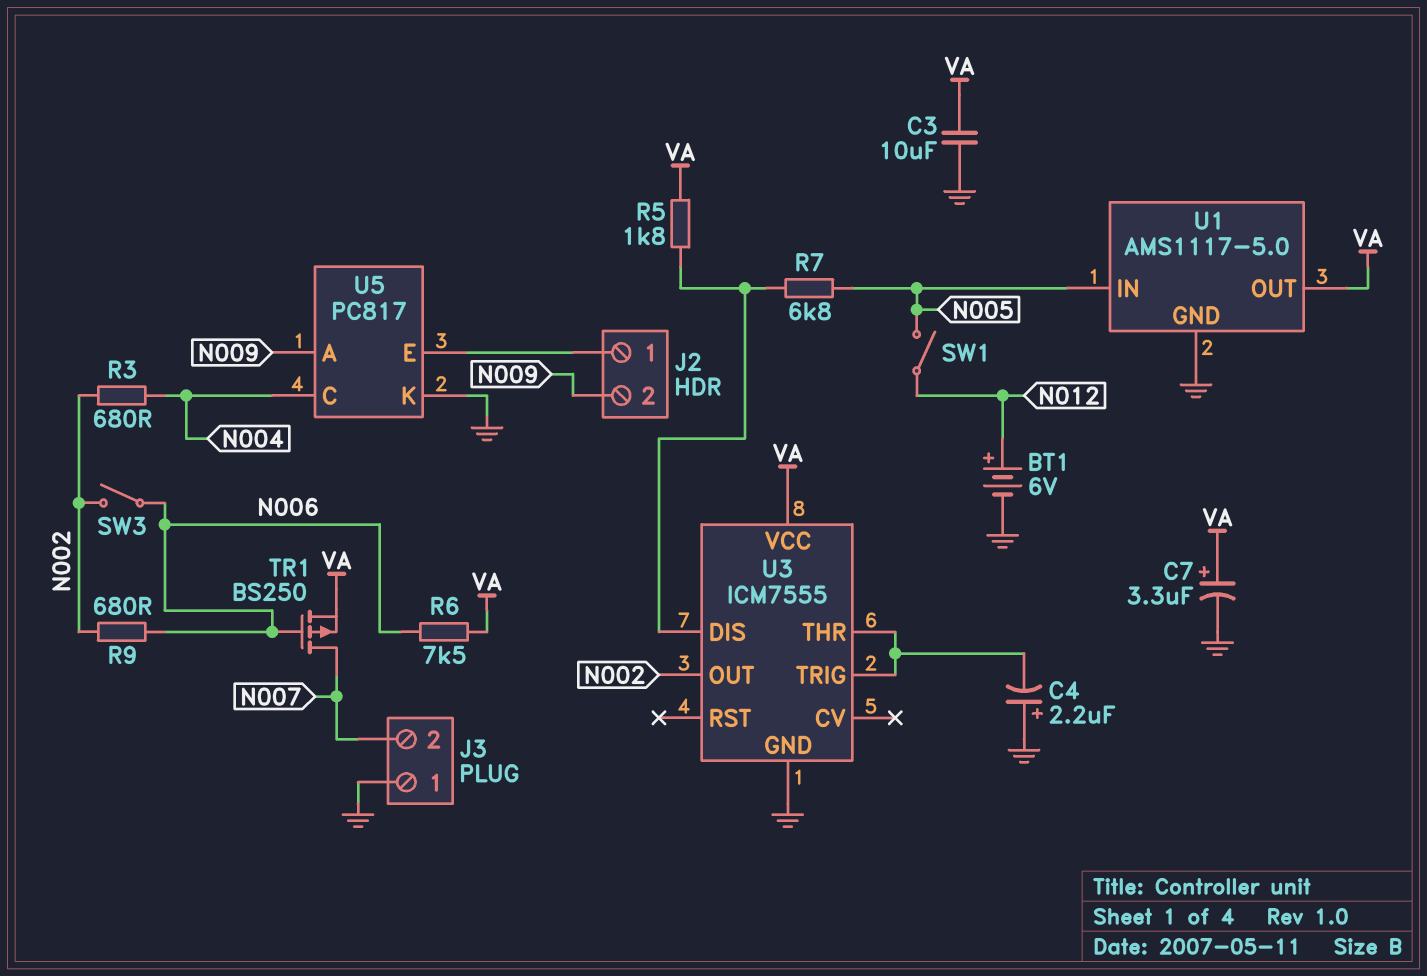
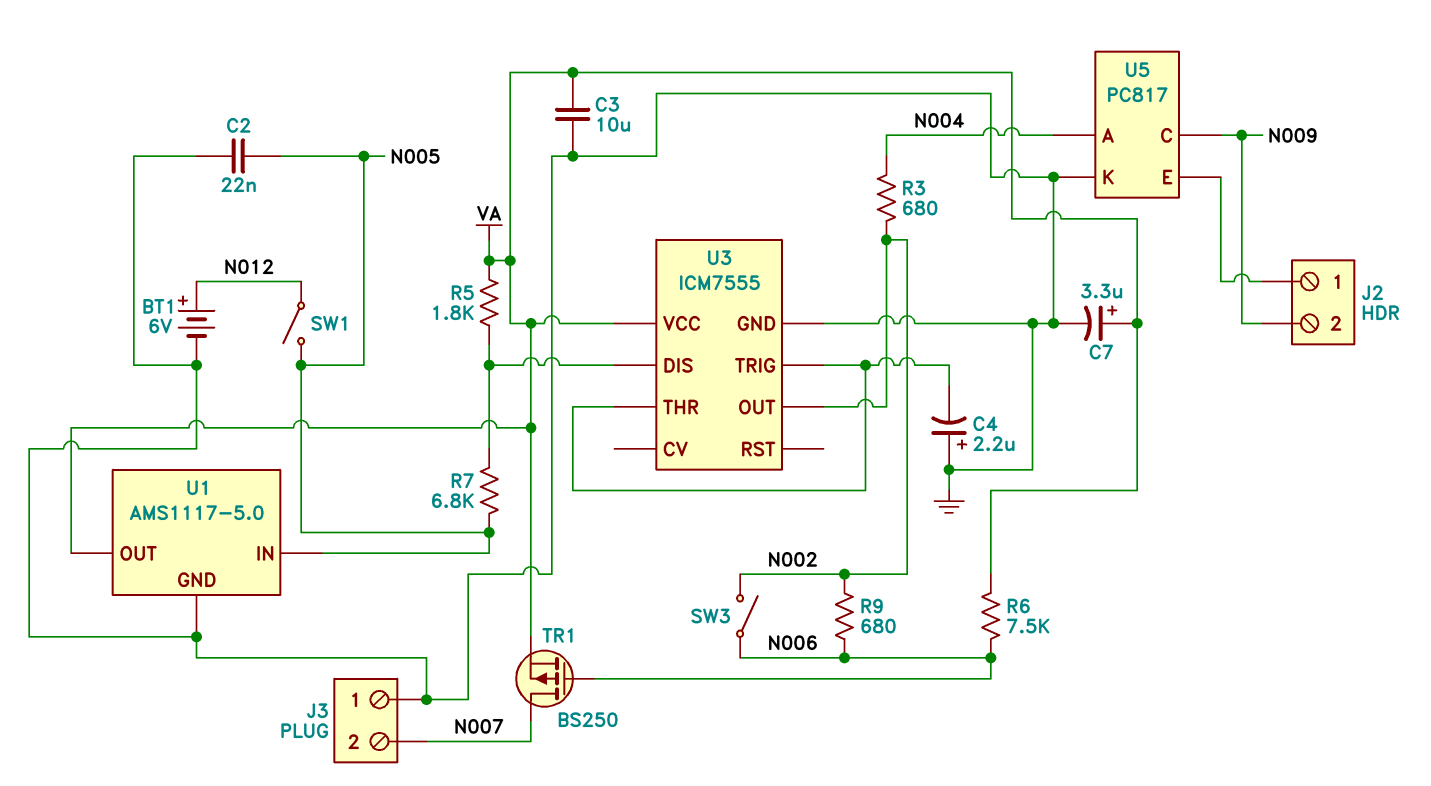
C2: none -> 22nF (GND, N005)
U5 pin A: N009 -> N004
U5 pin C: N004 -> N009

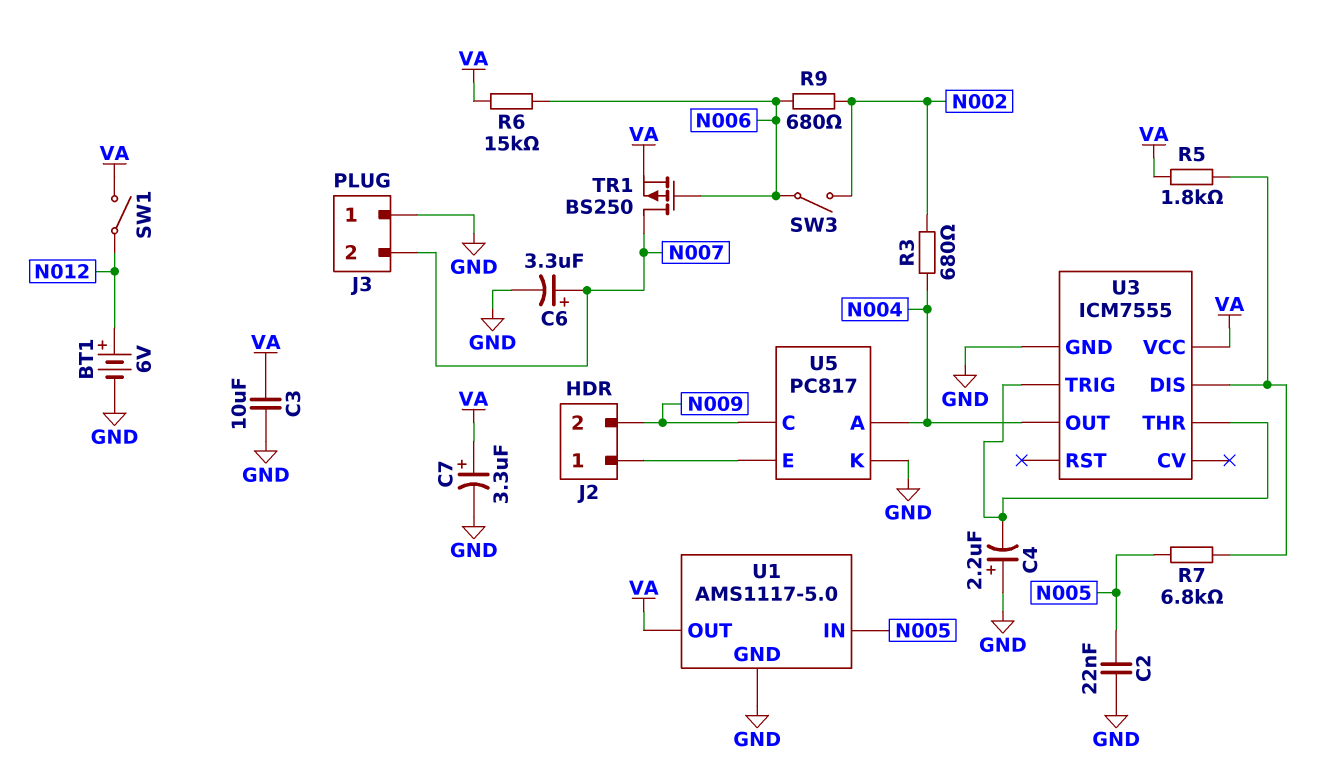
C6: none -> 3.3uF (plus N007, minus GND)
R6: 7.5k (N006, VA) -> 15k (N006, VA)
SW1: switch (N005, N012) -> switch (N012, VA)
U3 pin OUT: N002 -> N004

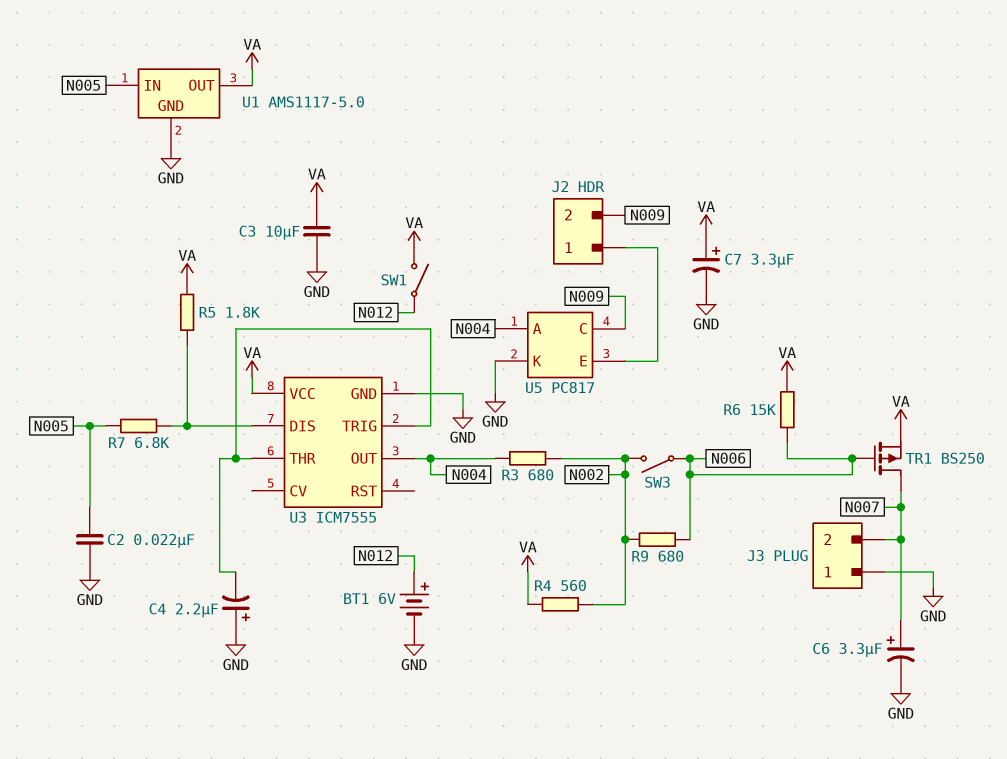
R4: none -> 560 (N002, VA)

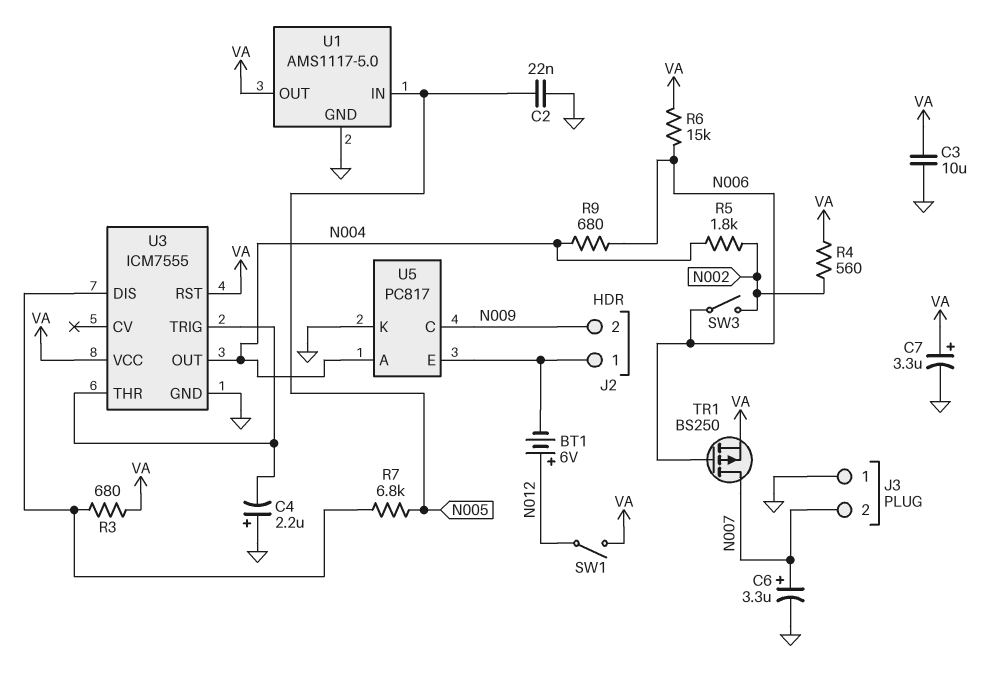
BT1: 6V (plus N012, minus GND) -> 6V (plus N012, minus J2/1)
R3: 680 (N002, N004) -> 680 (U3/DIS, VA)
R5: 1.8k (U3/DIS, VA) -> 1.8k (N002, N004)
R9: 680 (N002, N006) -> 680 (N004, N006)
U3 pin RST: none -> VA

